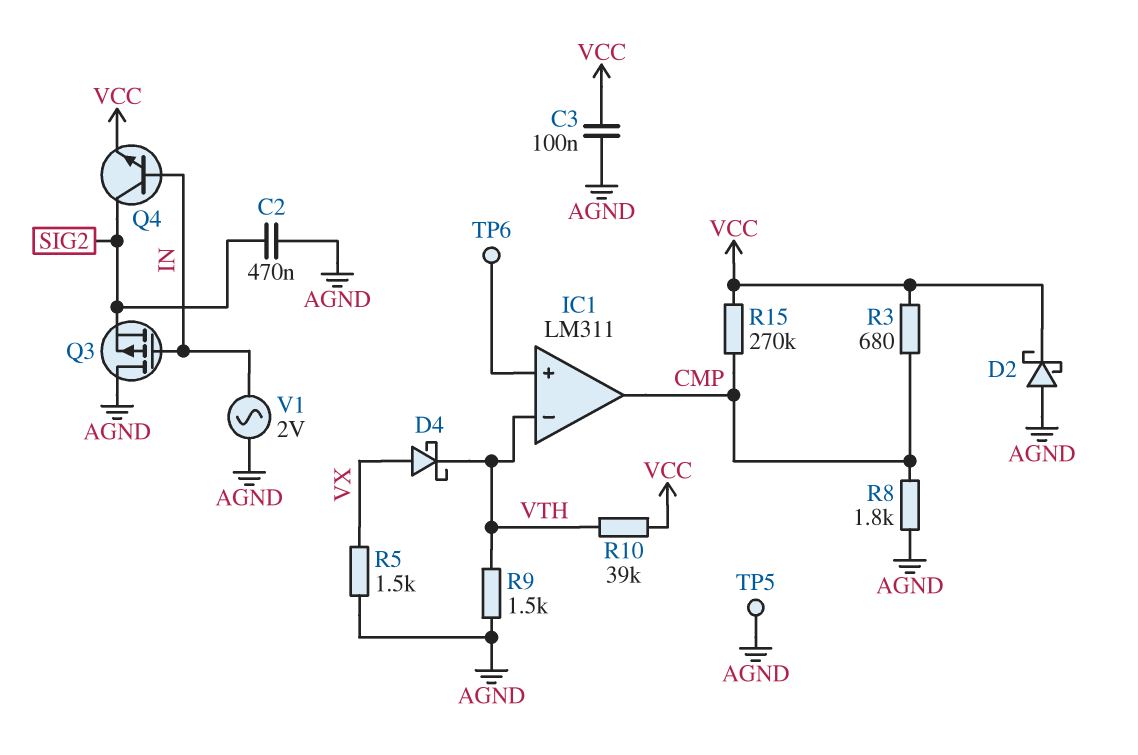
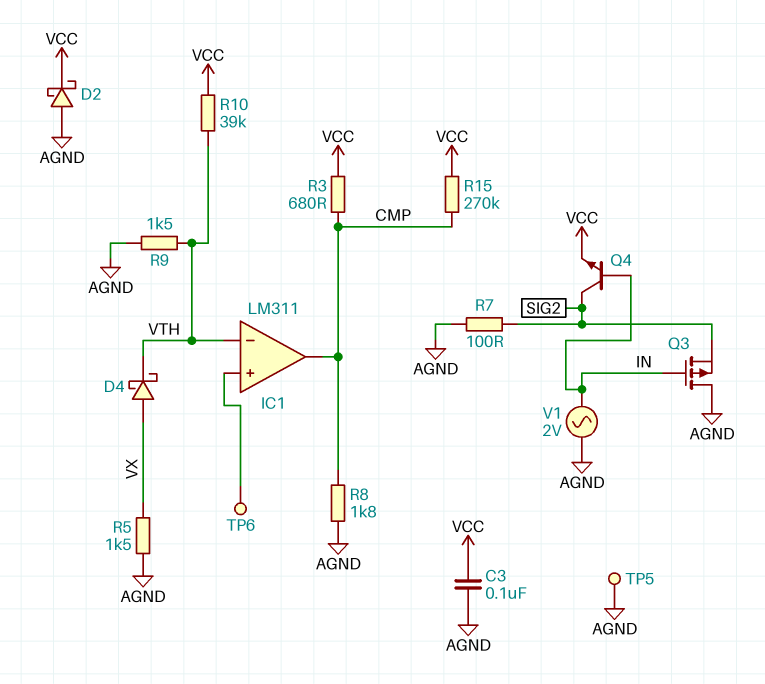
C2: 470nF (AGND, SIG2) -> none
R7: none -> 100 (AGND, SIG2)

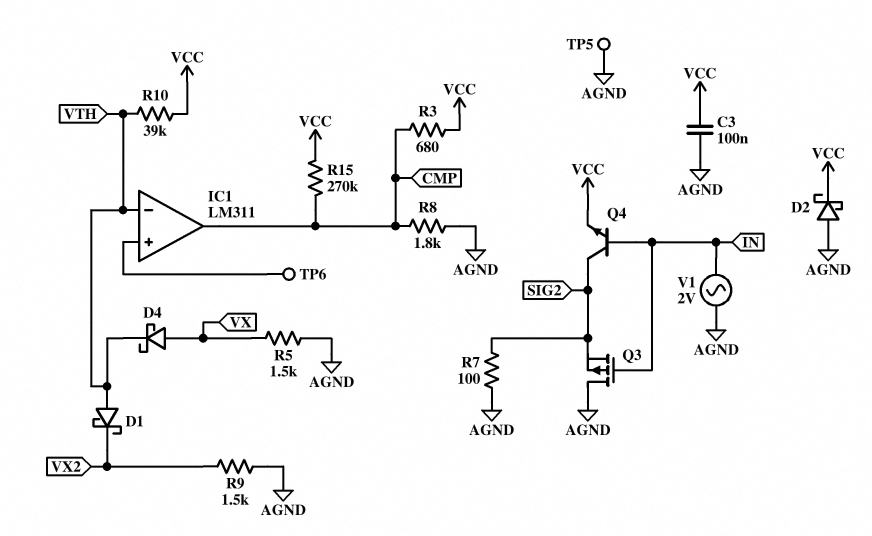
D1: none -> schottky (A VTH, K VX2)
R9: 1.5k (AGND, VTH) -> 1.5k (AGND, VX2)

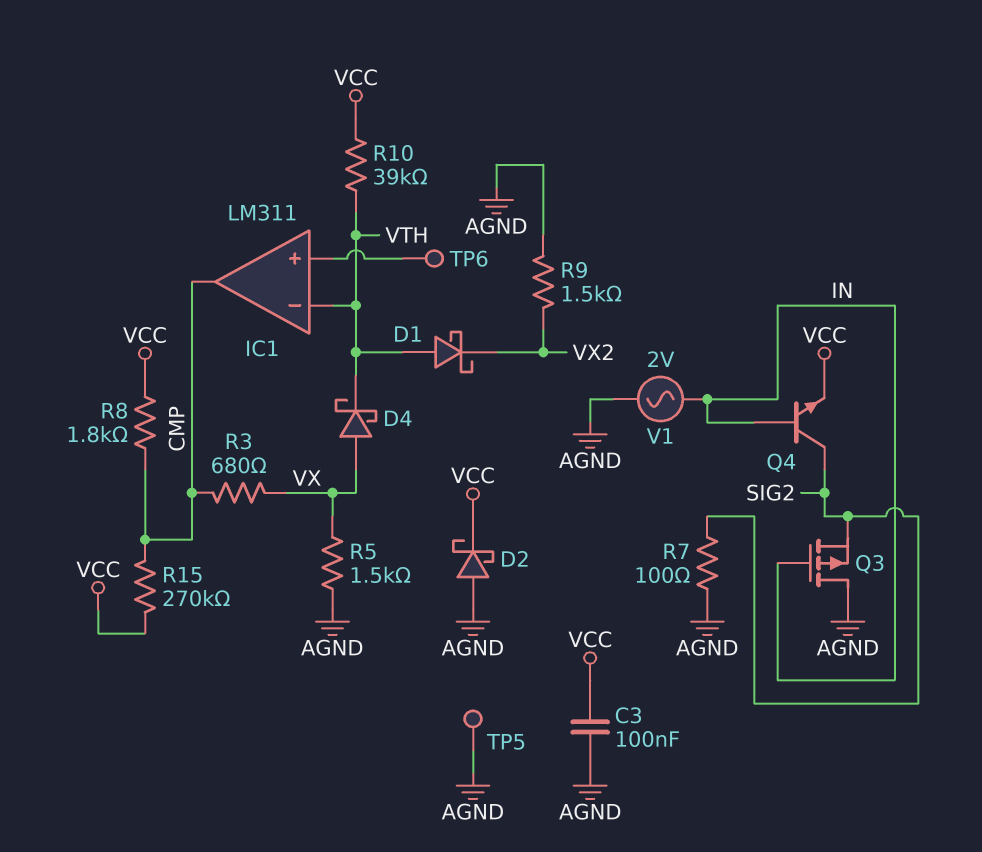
R3: 680 (CMP, VCC) -> 680 (CMP, VX)
R8: 1.8k (AGND, CMP) -> 1.8k (CMP, VCC)

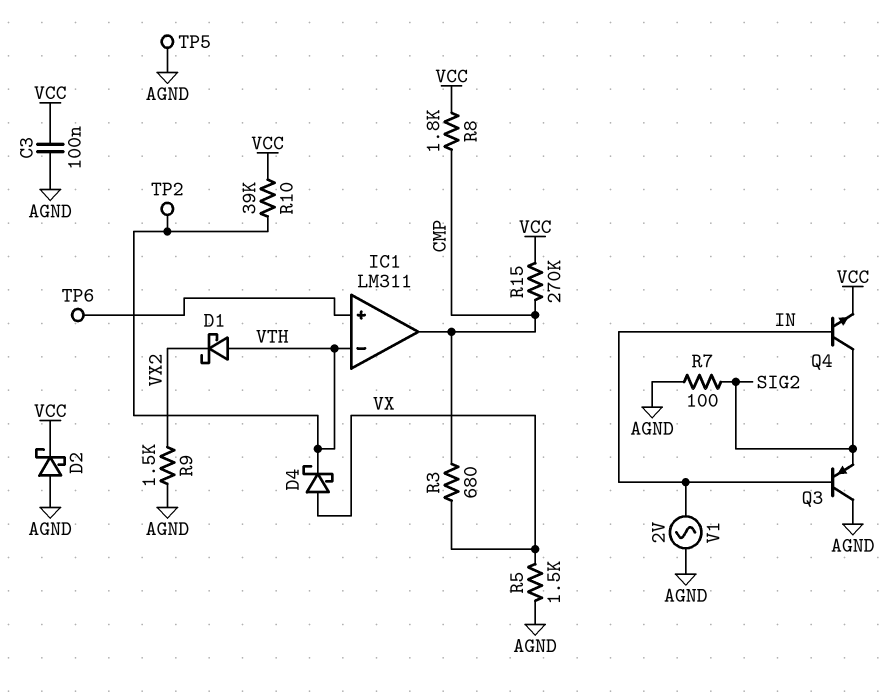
Q3: PMOS (G IN, D AGND, S SIG2) -> PNP (B IN, C AGND, E SIG2)
TP2: none -> test point (VTH)

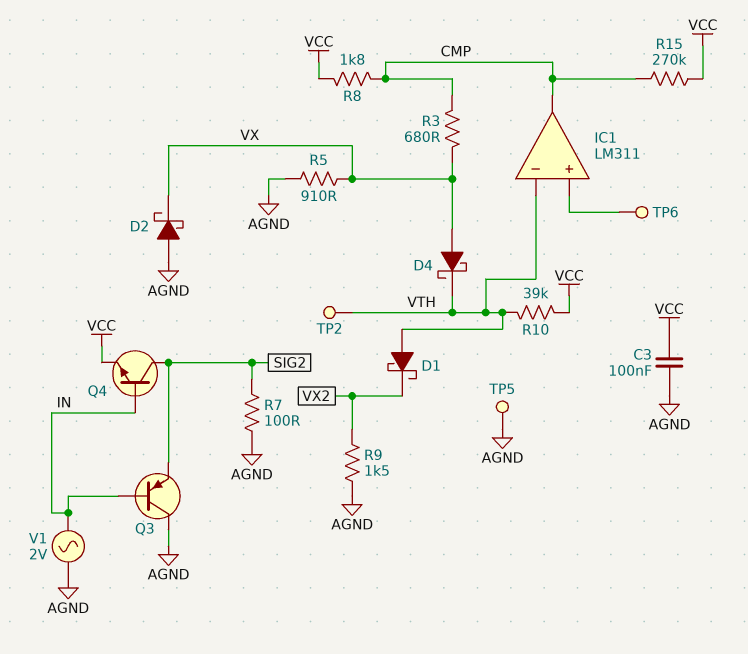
D2: schottky (A AGND, K VCC) -> schottky (A AGND, K VX)
R5: 1.5k (AGND, VX) -> 910 (AGND, VX)

